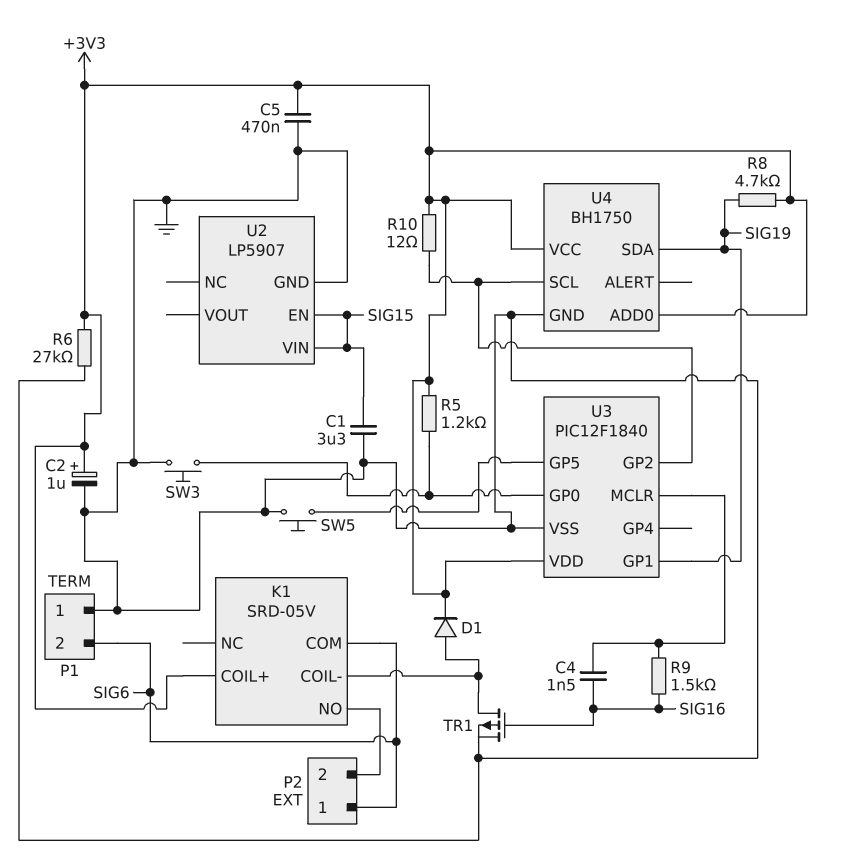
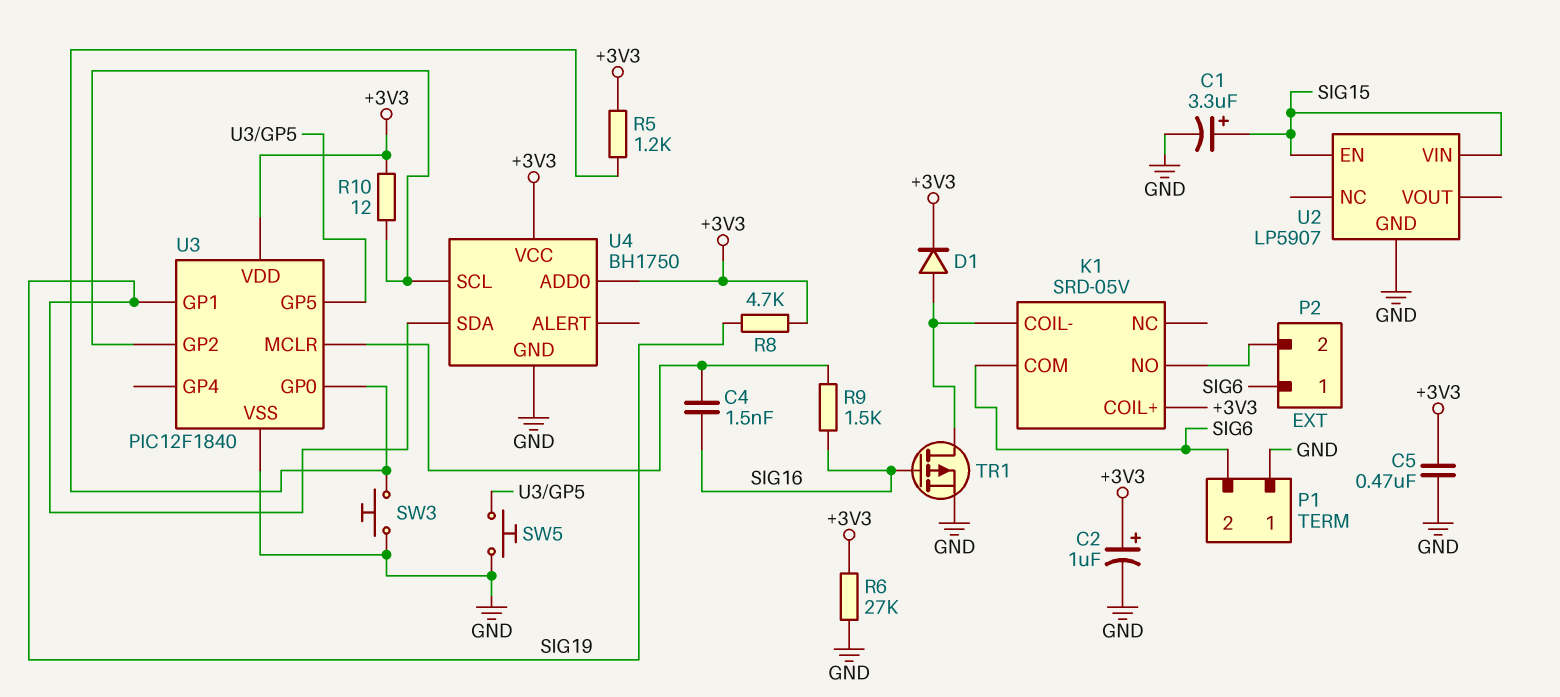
C1: 3.3uF (GND, SIG15) -> 3.3uF (plus SIG15, minus GND)

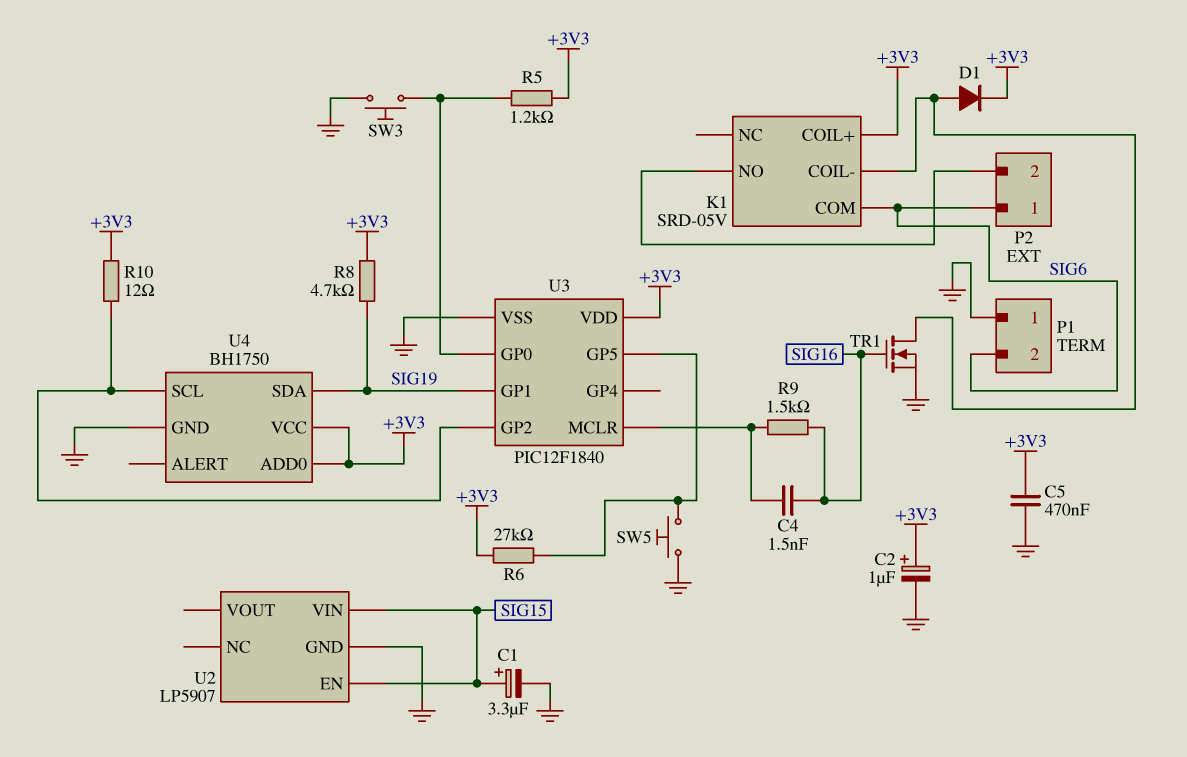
R6: 27k (+3V3, GND) -> 27k (+3V3, U3/GP5)
TR1: PMOS (G SIG16, D K1/COIL-, S GND) -> NMOS (G SIG16, D K1/COIL-, S GND)

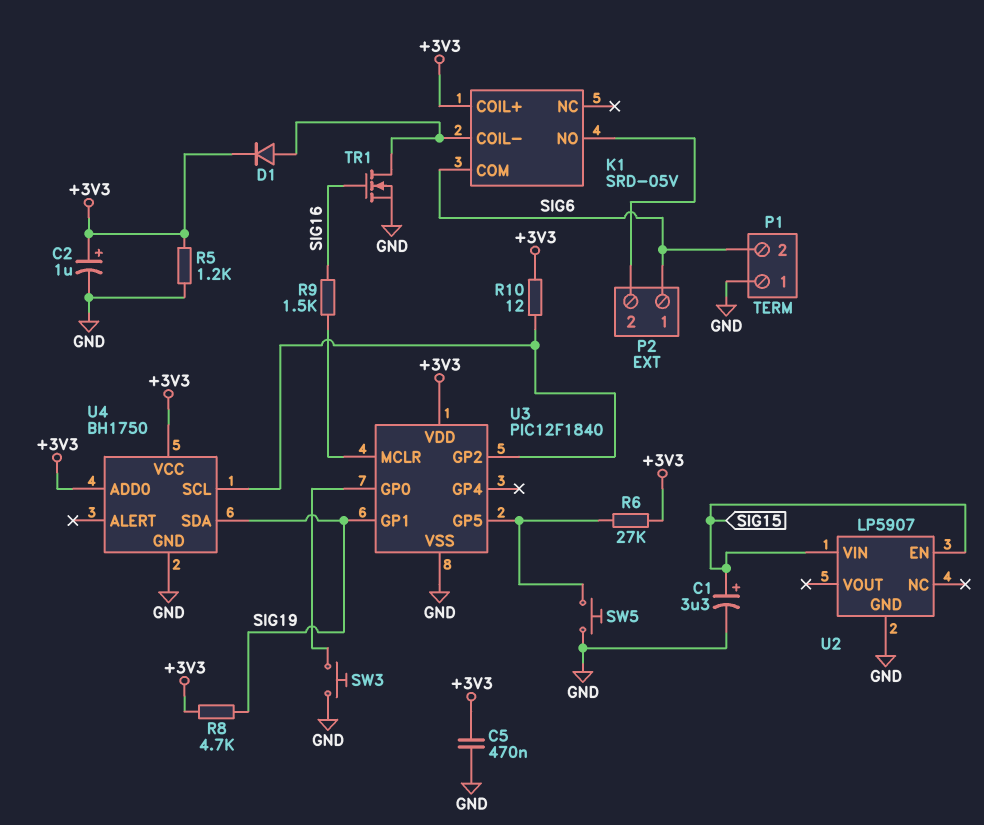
C4: 1.5nF (SIG16, U3/MCLR) -> none
R5: 1.2k (+3V3, U3/GP0) -> 1.2k (+3V3, GND)

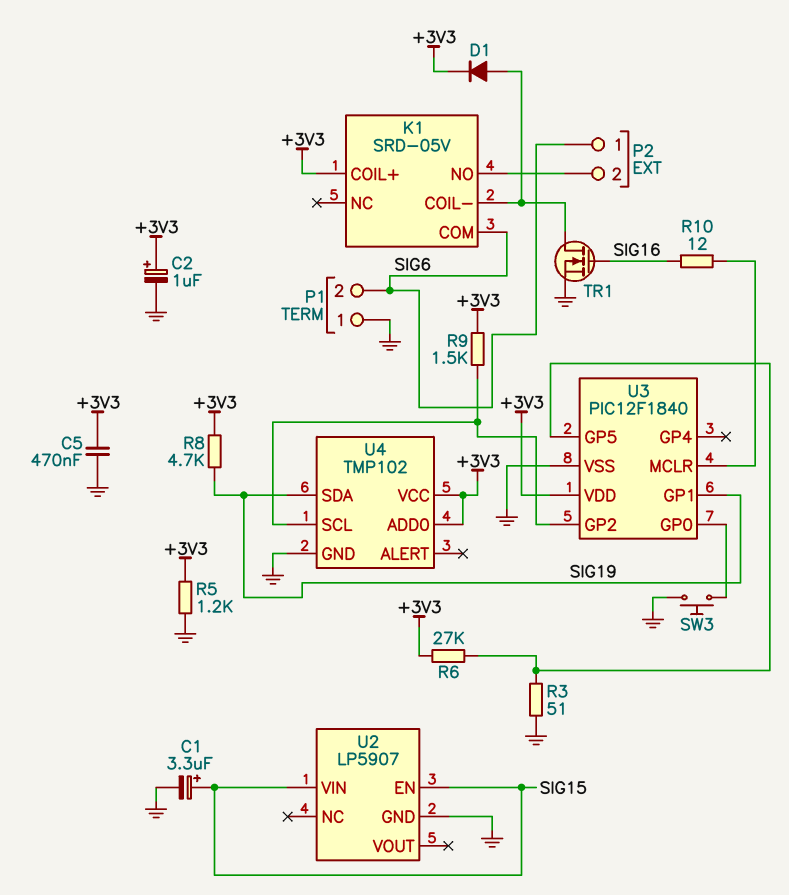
R3: none -> 51 (GND, U3/GP5)
R9: 1.5k (SIG16, U3/MCLR) -> 1.5k (+3V3, U3/GP2)
R10: 12 (+3V3, U3/GP2) -> 12 (SIG16, U3/MCLR)
SW5: button (GND, U3/GP5) -> none
U4: BH1750 -> TMP102

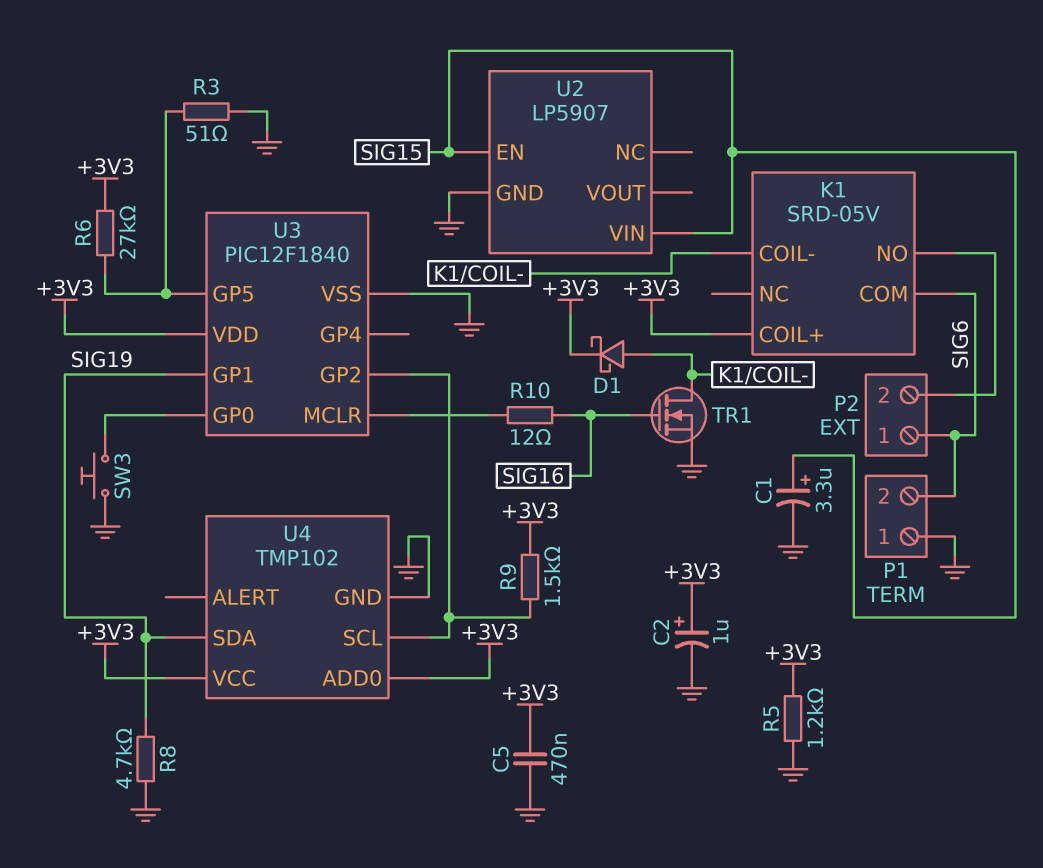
D1: diode (A K1/COIL-, K +3V3) -> schottky (A K1/COIL-, K +3V3)
R8: 4.7k (+3V3, SIG19) -> 4.7k (GND, SIG19)

